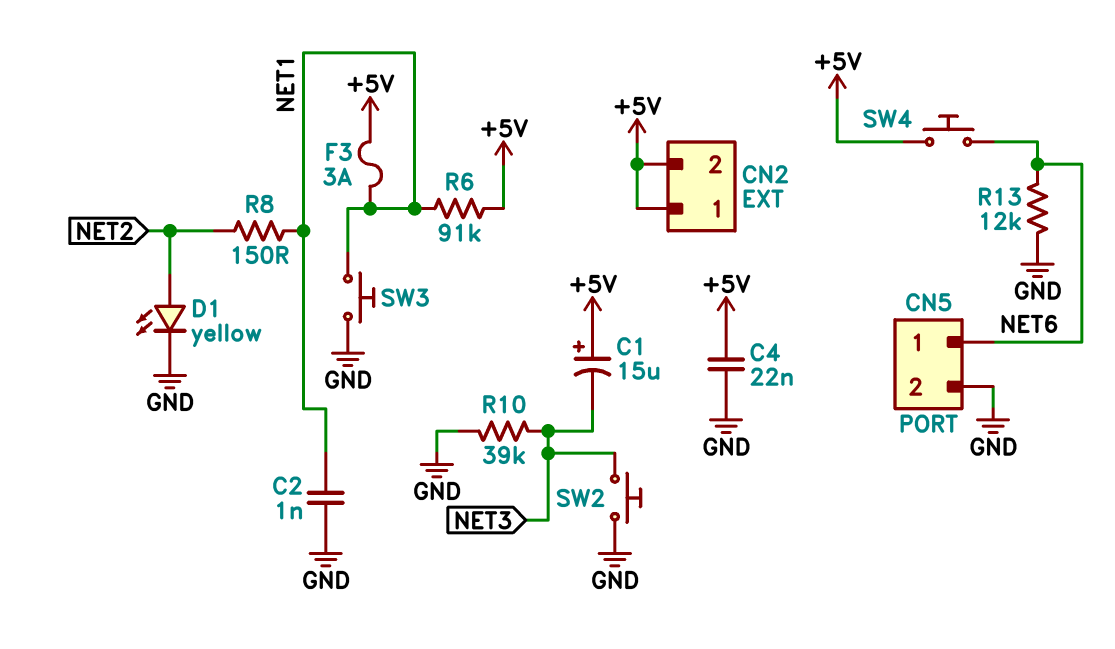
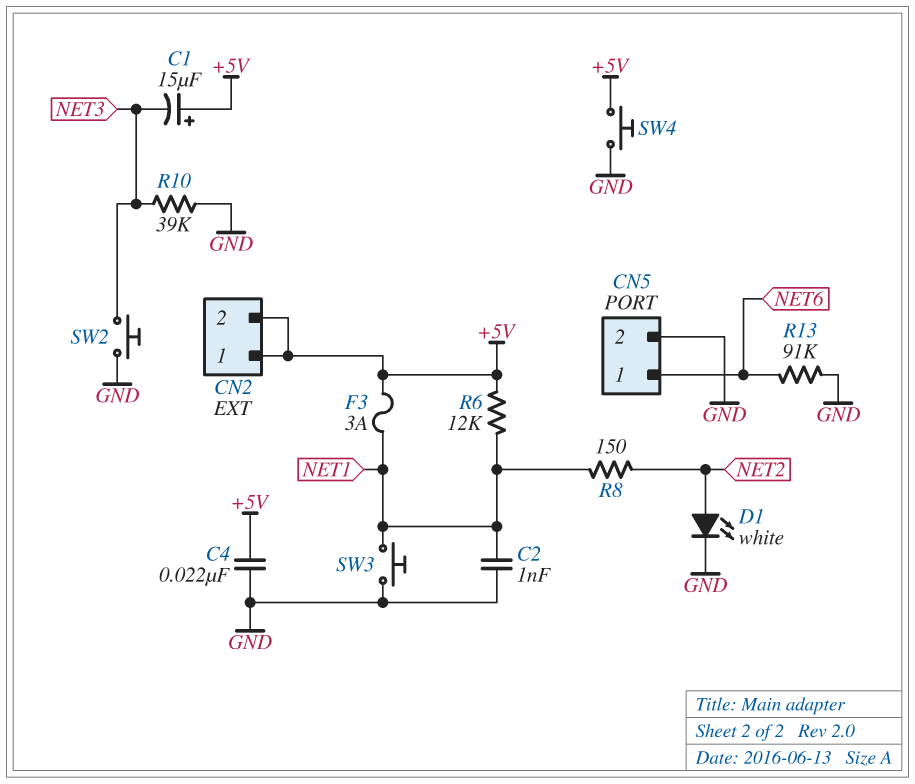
D1: LED yellow (A NET2, K GND) -> LED white (A NET2, K GND)
R6: 91k (+5V, NET1) -> 12k (+5V, NET1)
R13: 12k (GND, NET6) -> 91k (GND, NET6)
SW4: button (+5V, NET6) -> button (+5V, GND)

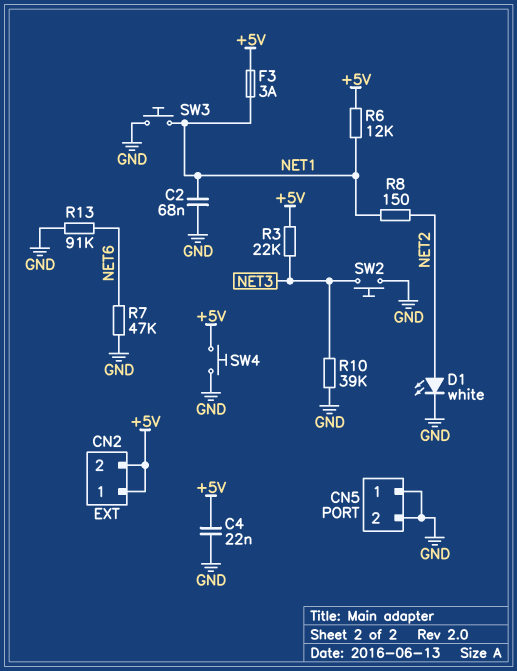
C1: 15uF (plus +5V, minus NET3) -> none
C2: 1nF (GND, NET1) -> 68nF (GND, NET1)
CN5 pin 1: NET6 -> GND
R3: none -> 22k (+5V, NET3)
R7: none -> 47k (GND, NET6)

